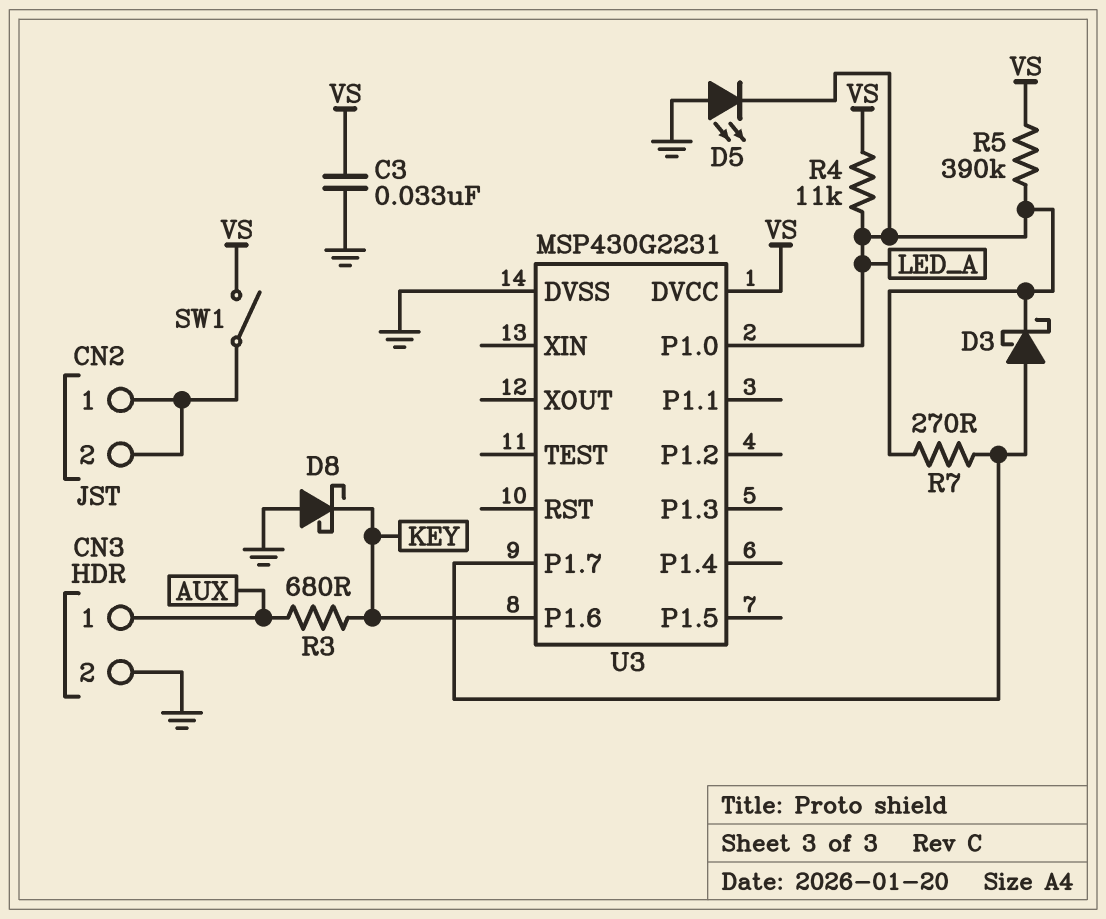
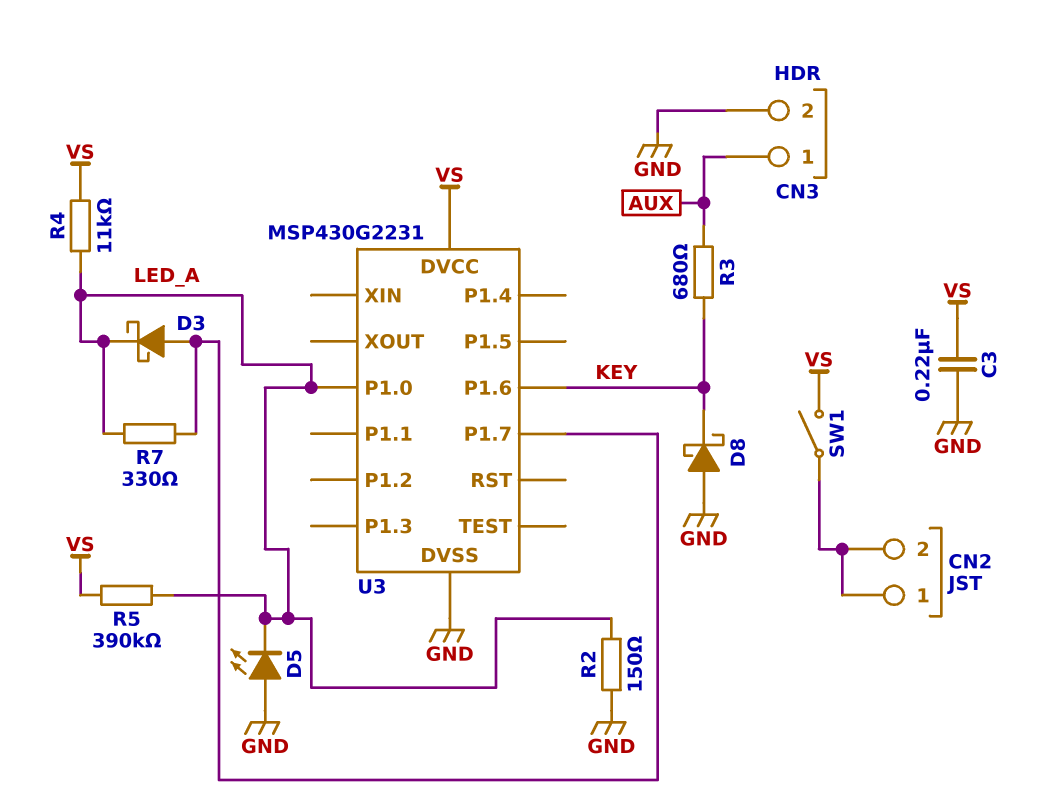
C3: 33nF (GND, VS) -> 220nF (GND, VS)
R2: none -> 150 (GND, LED_A)
R7: 270 (LED_A, U3/P1.7) -> 330 (LED_A, U3/P1.7)

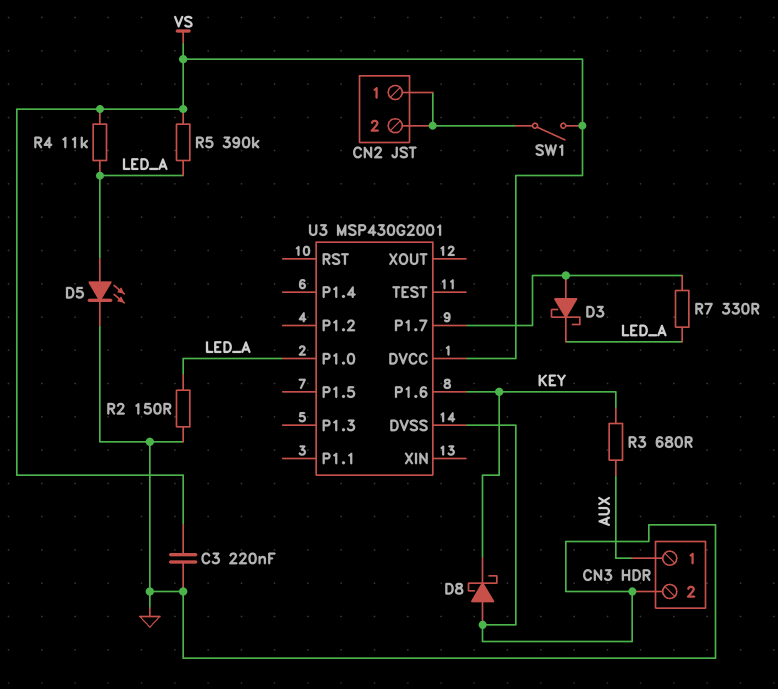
D5: LED (A GND, K LED_A) -> LED (A LED_A, K GND)
U3: MSP430G2231 -> MSP430G2001

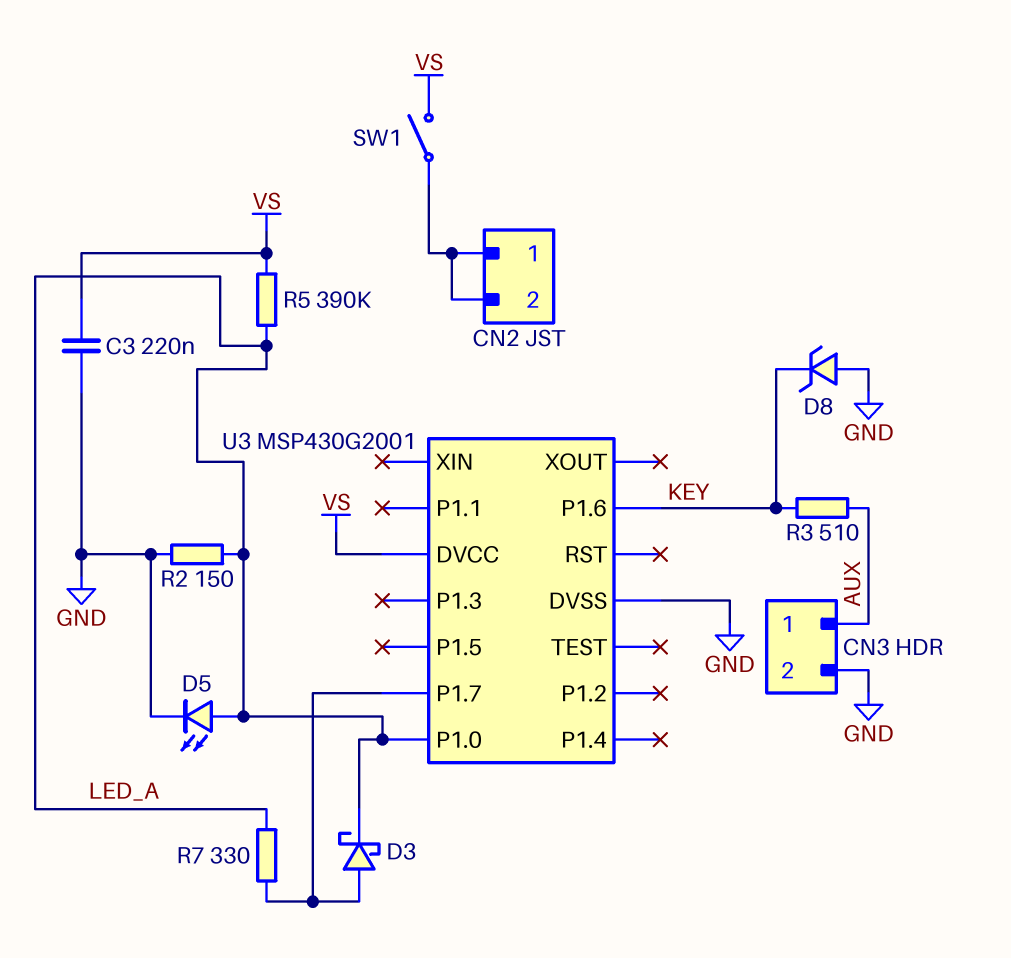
D8: schottky (A GND, K KEY) -> zener (A GND, K KEY)
R3: 680 (AUX, KEY) -> 510 (AUX, KEY)
R4: 11k (LED_A, VS) -> none

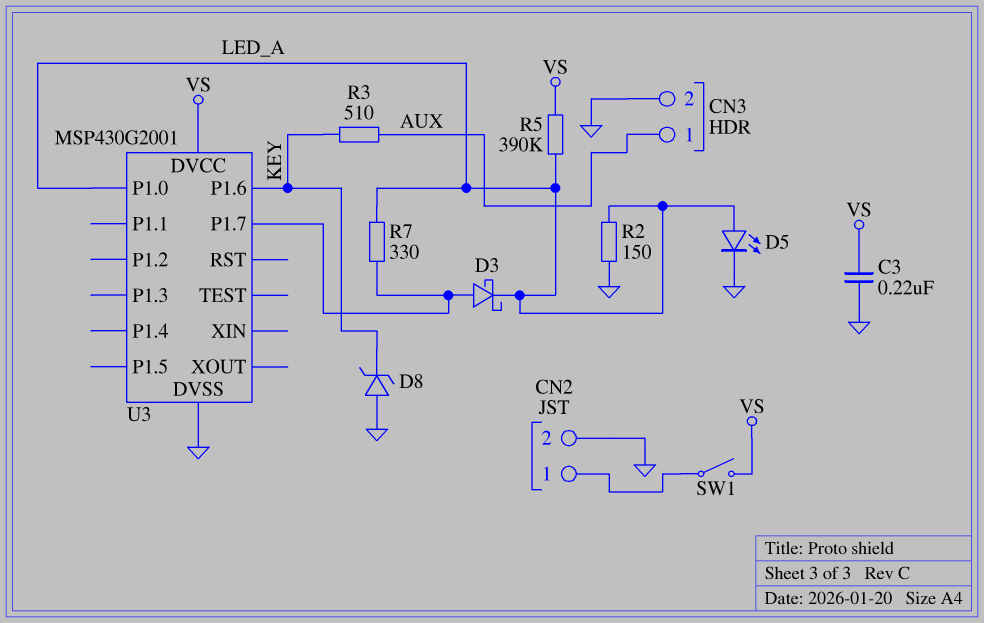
CN2 pin 2: CN2/1 -> GND

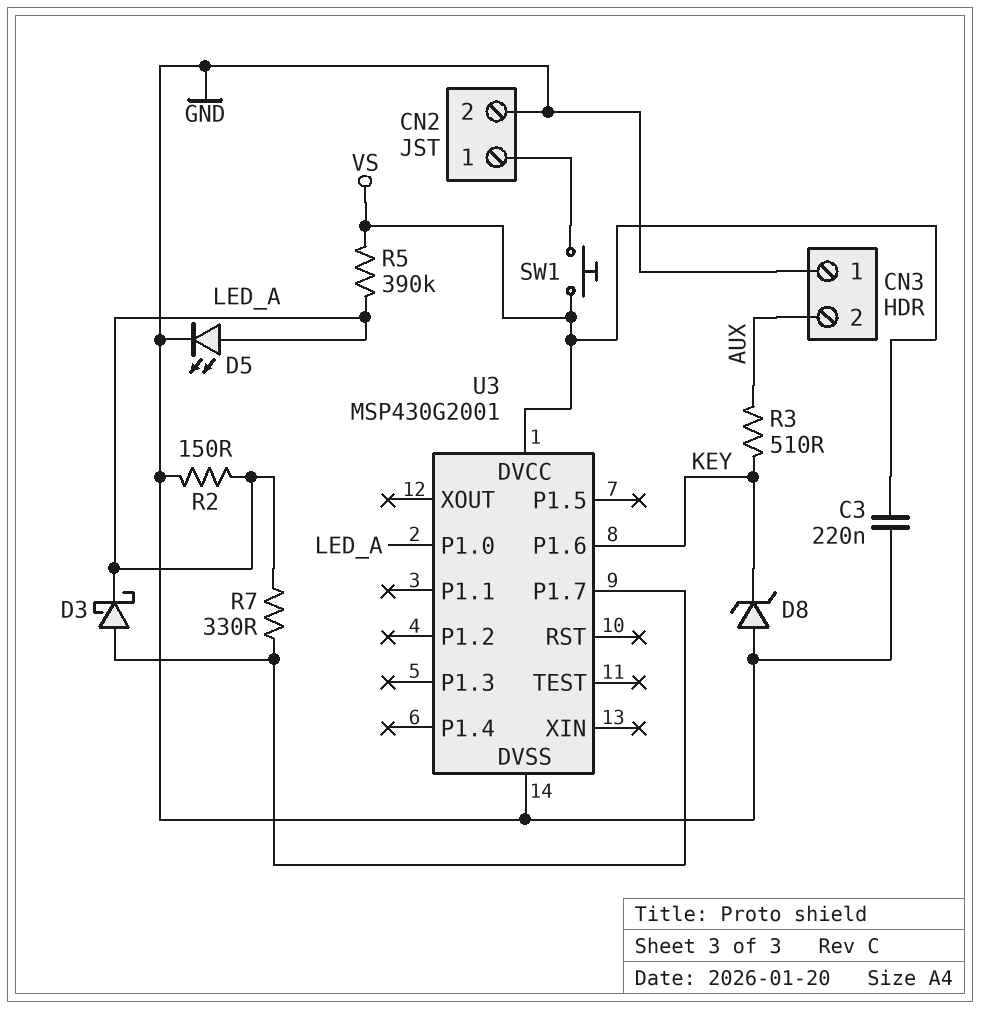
CN3 pin 1: AUX -> GND
CN3 pin 2: GND -> AUX
SW1: switch (CN2/1, VS) -> button (CN2/1, VS)

